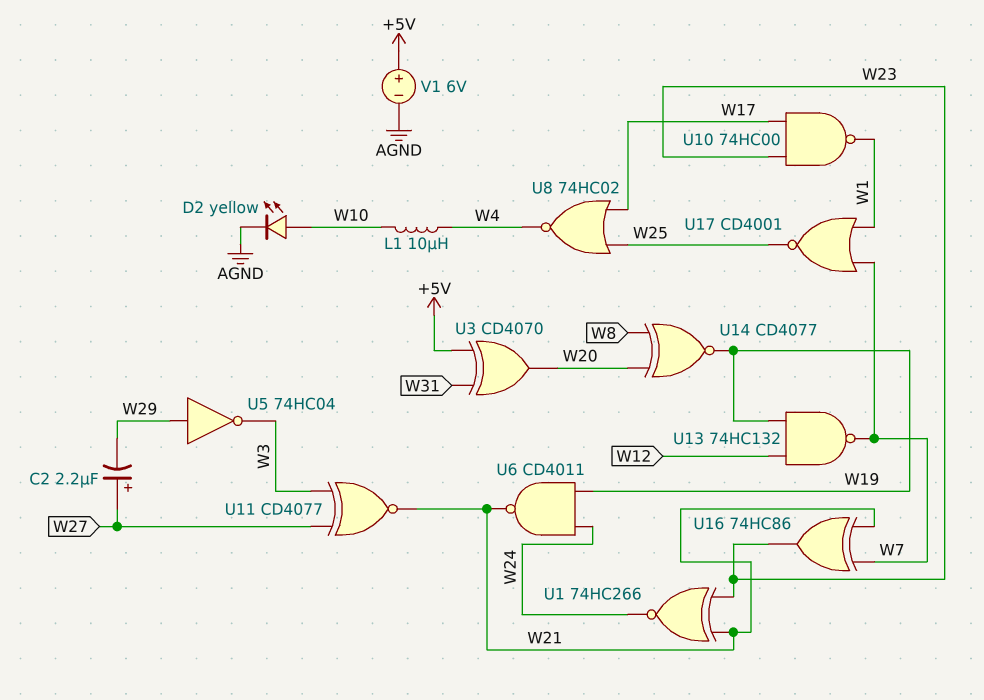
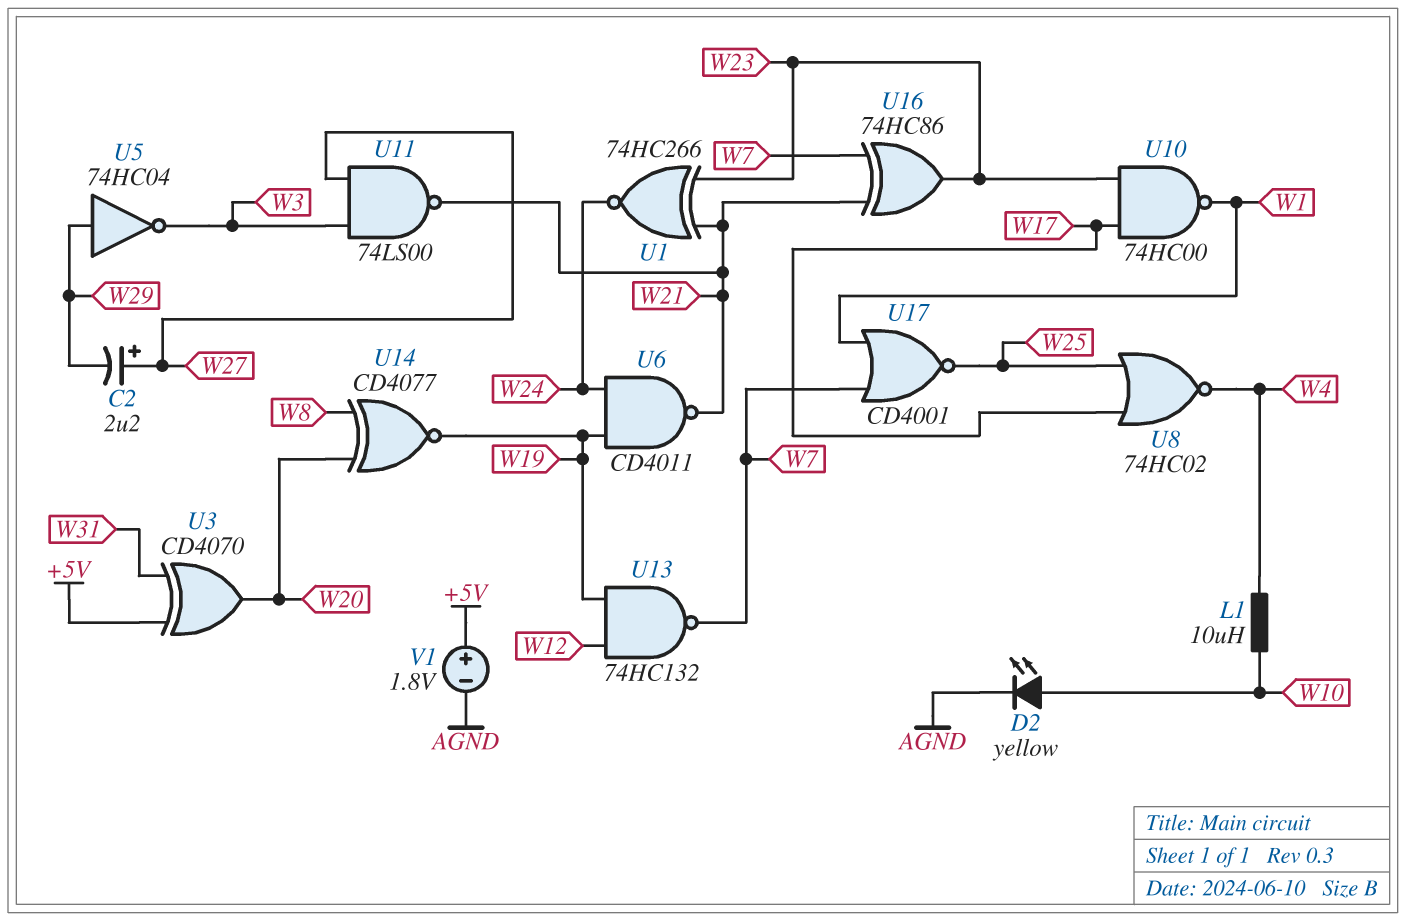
U11: XNOR CD4077 (in W3, in W27, out W21) -> NAND 74LS00 (in W3, in W27, out W21)
V1: 6V (plus +5V, minus AGND) -> 1.8V (plus +5V, minus AGND)

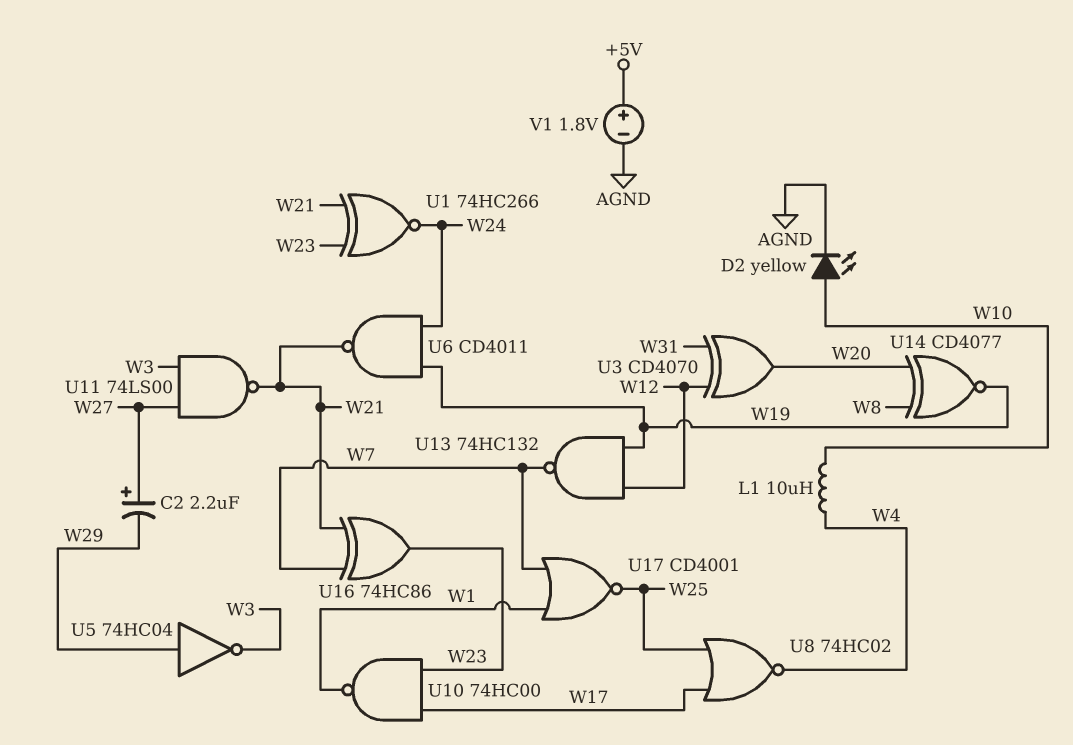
U3: XOR CD4070 (in +5V, in W31, out W20) -> XOR CD4070 (in W12, in W31, out W20)

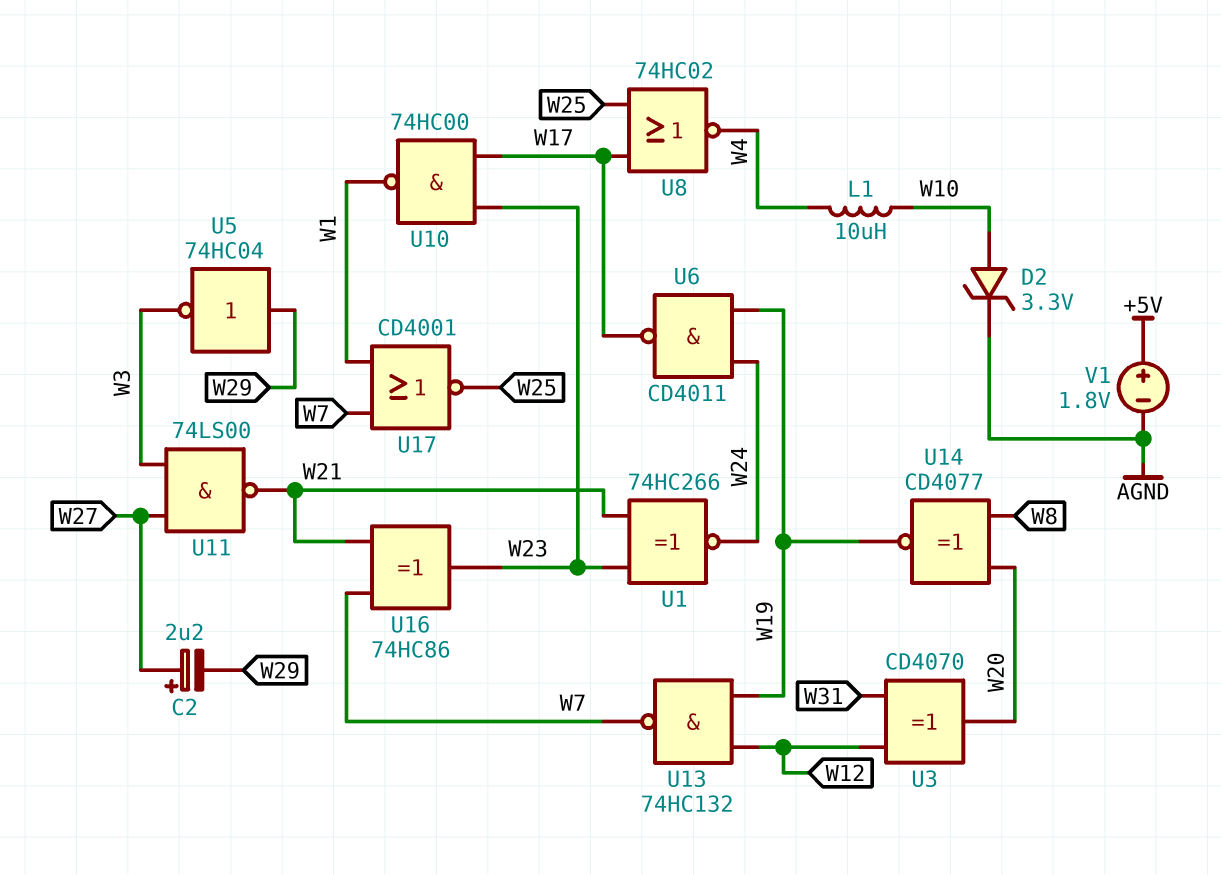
D2: LED yellow (A W10, K AGND) -> zener 3.3V (A W10, K AGND)
U6: NAND CD4011 (in W19, in W24, out W21) -> NAND CD4011 (in W19, in W24, out W17)

